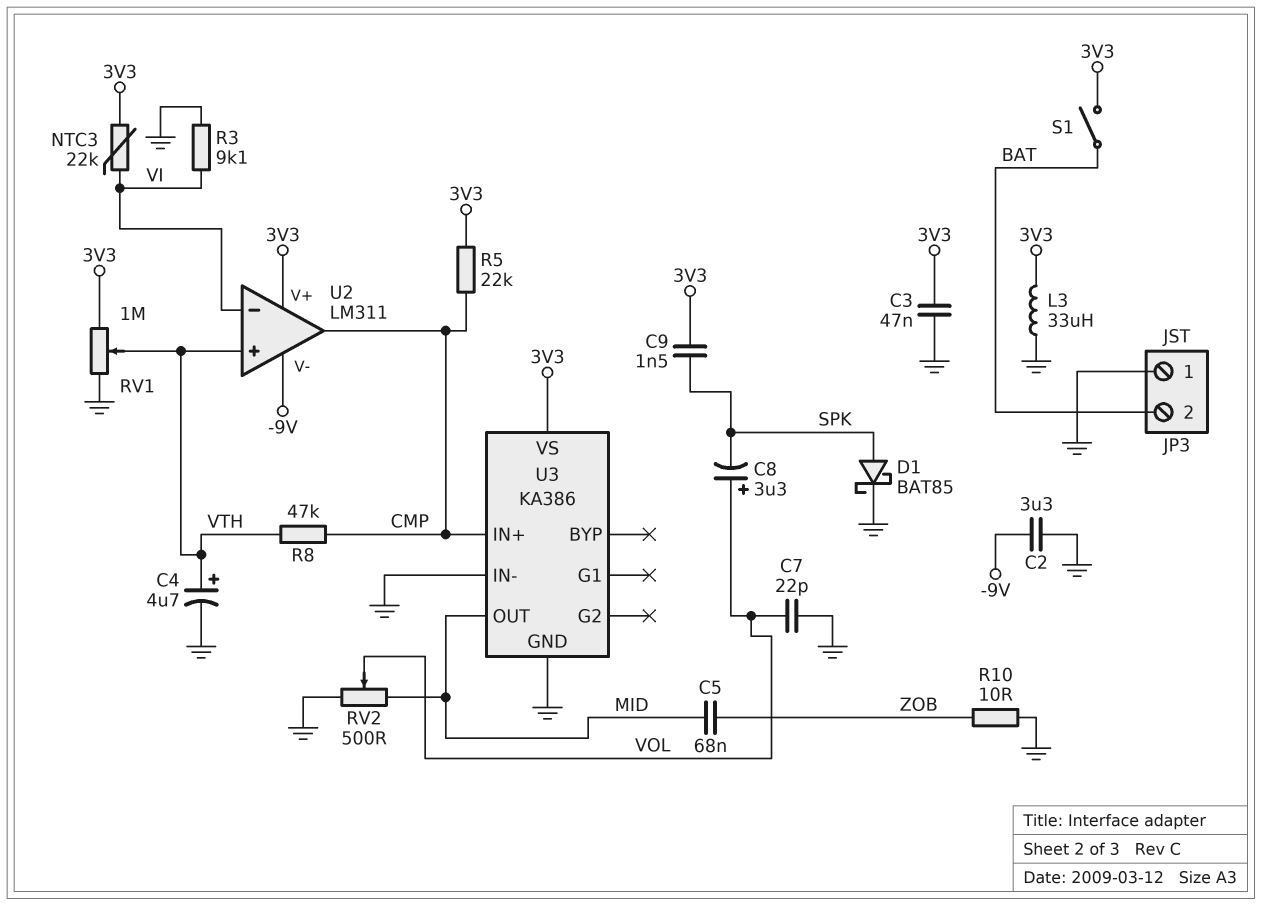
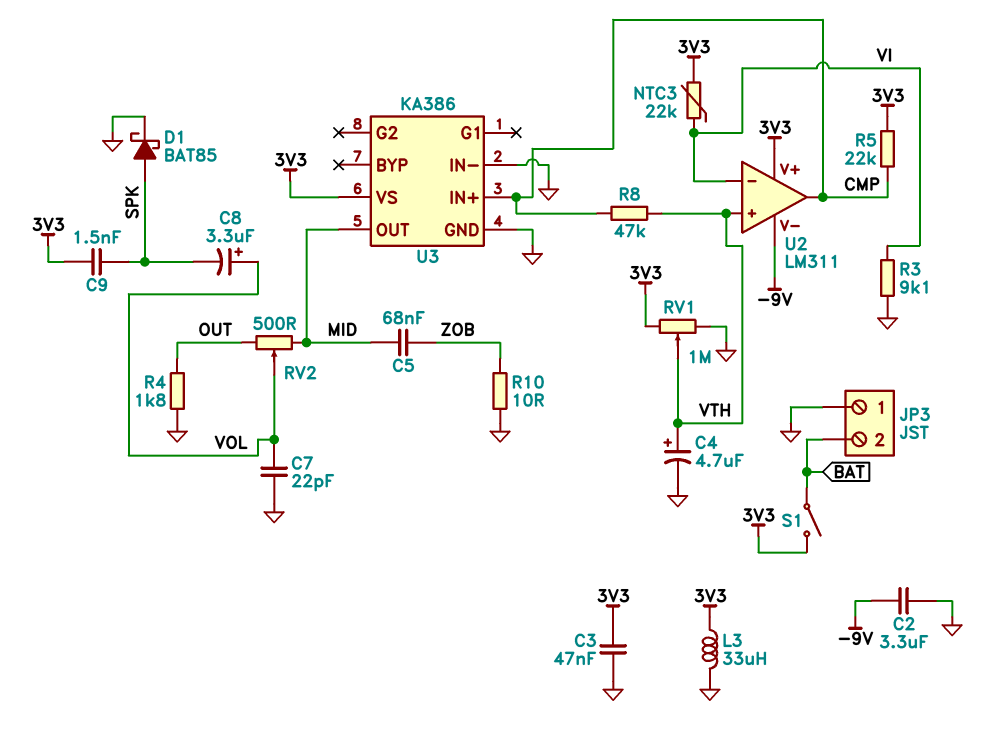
R4: none -> 1.8k (GND, OUT)
RV2: 500 (GND, MID, wiper VOL) -> 500 (MID, OUT, wiper VOL)

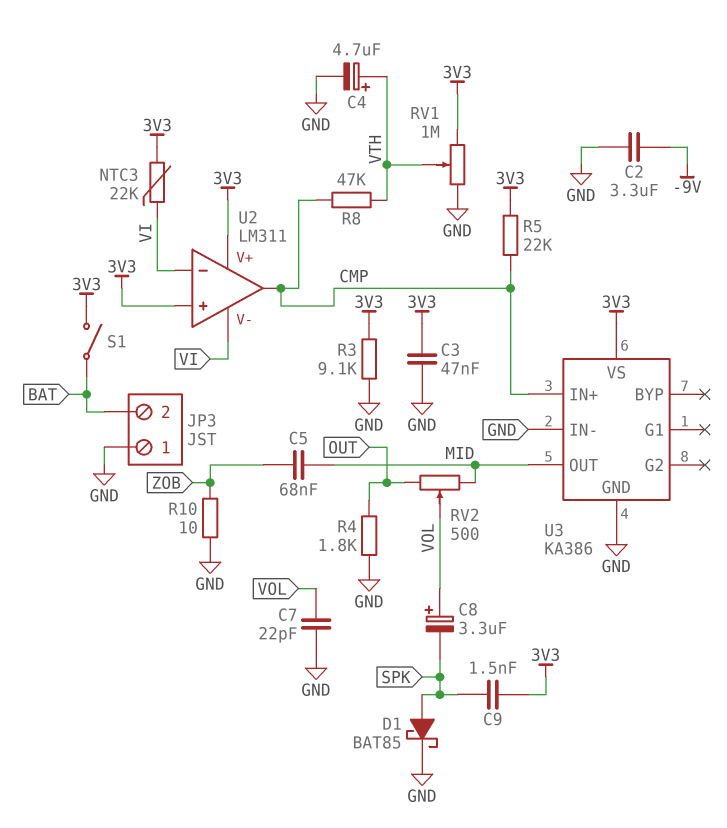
L3: 33uH (3V3, GND) -> none
R3: 9.1k (GND, VI) -> 9.1k (3V3, GND)
U2 pin V-: -9V -> VI
U2 pin in+: VTH -> 3V3

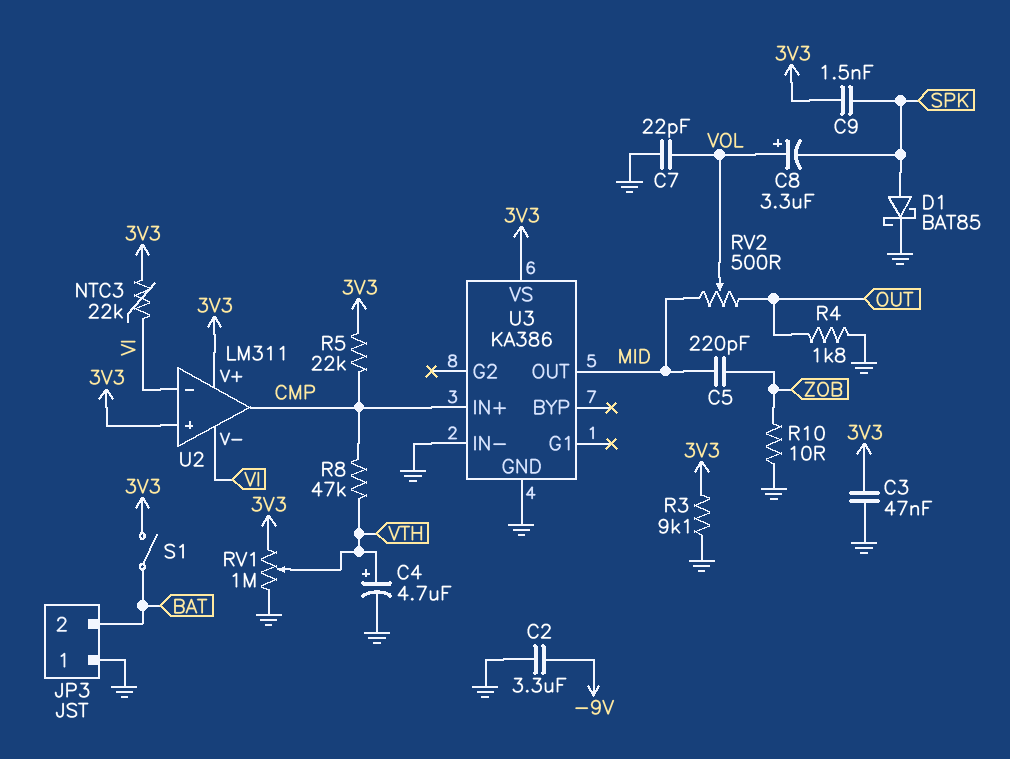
C5: 68nF (MID, ZOB) -> 220pF (MID, ZOB)

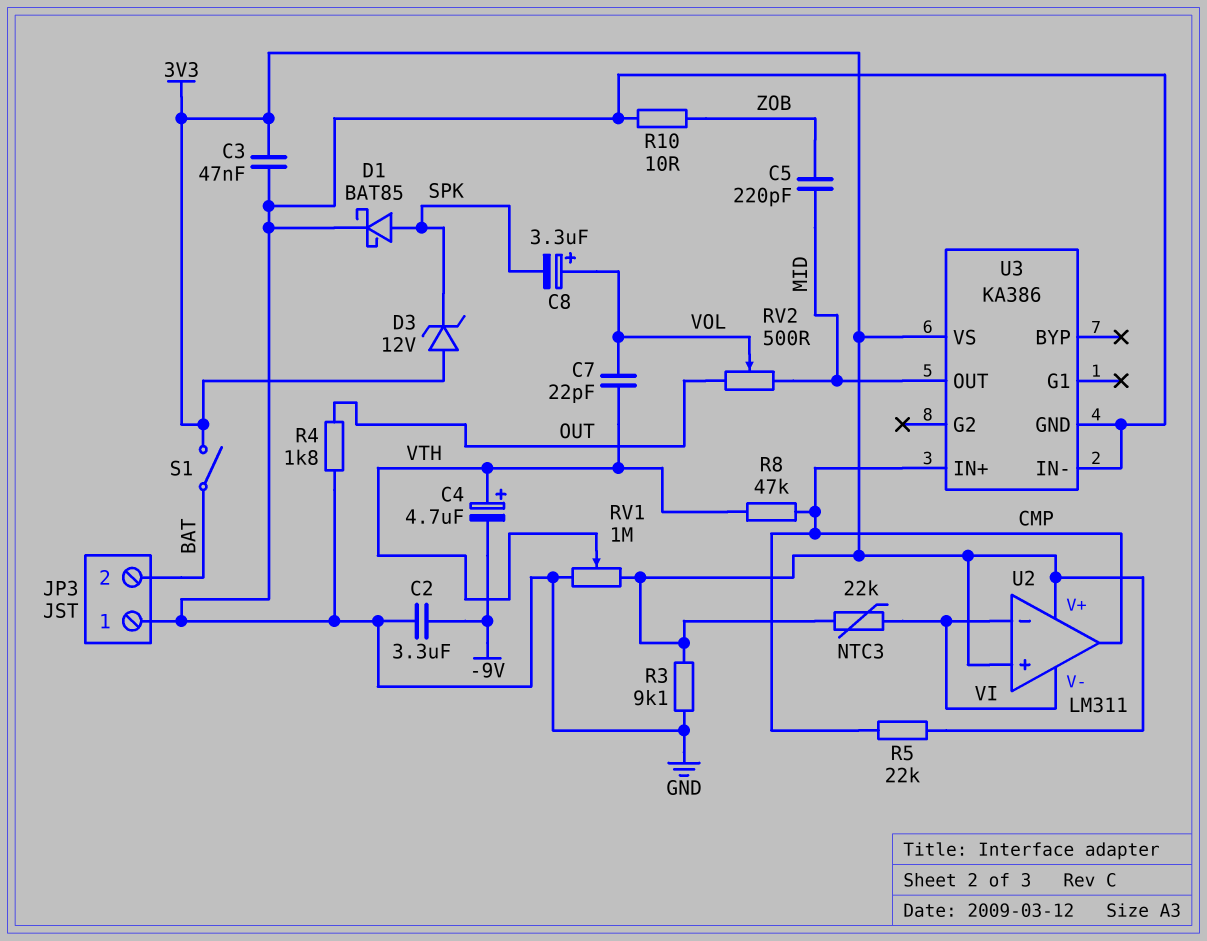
C4: 4.7uF (plus VTH, minus GND) -> 4.7uF (plus VTH, minus -9V)
C7: 22pF (GND, VOL) -> 22pF (VOL, VTH)
C9: 1.5nF (3V3, SPK) -> none
D3: none -> zener 12V (A 3V3, K SPK)

